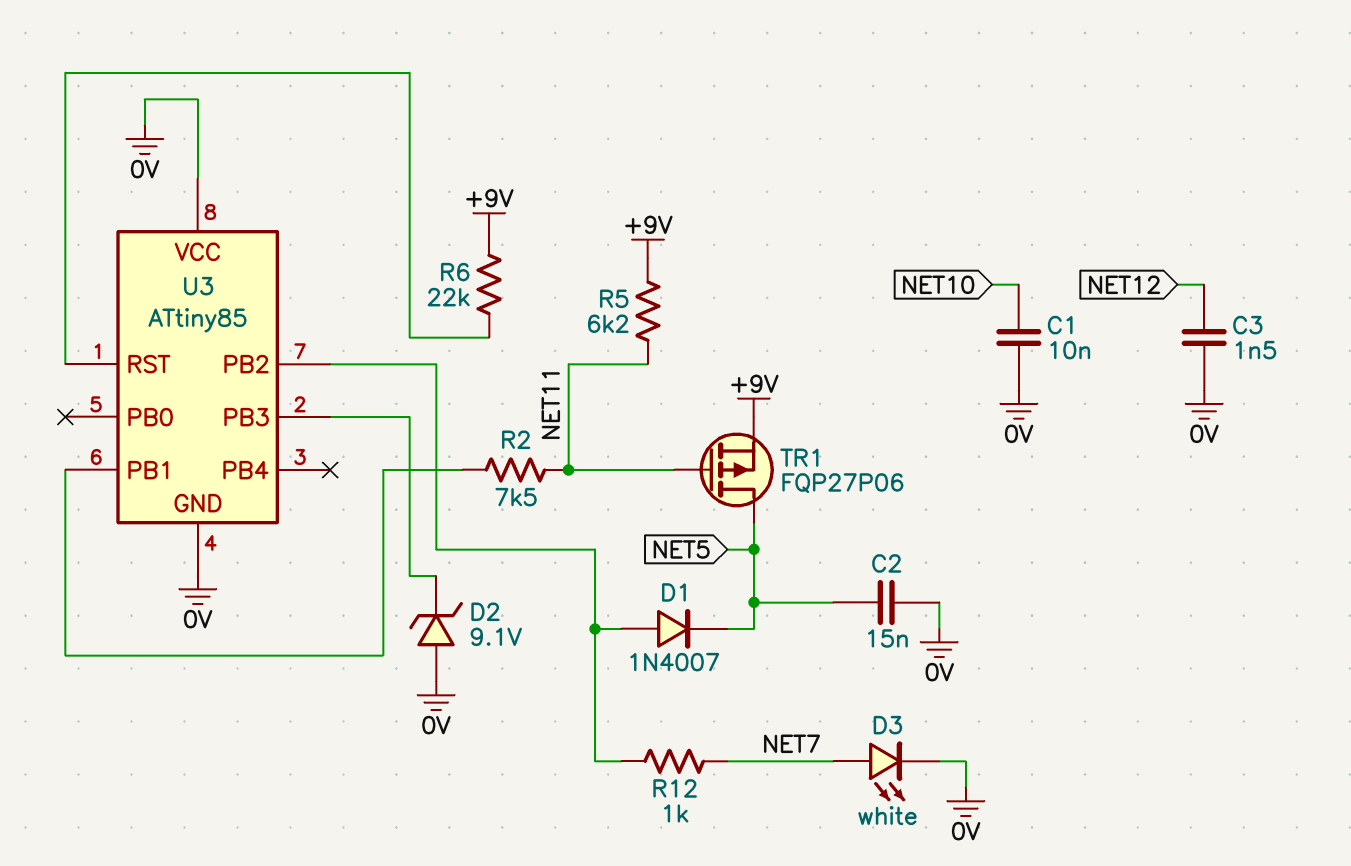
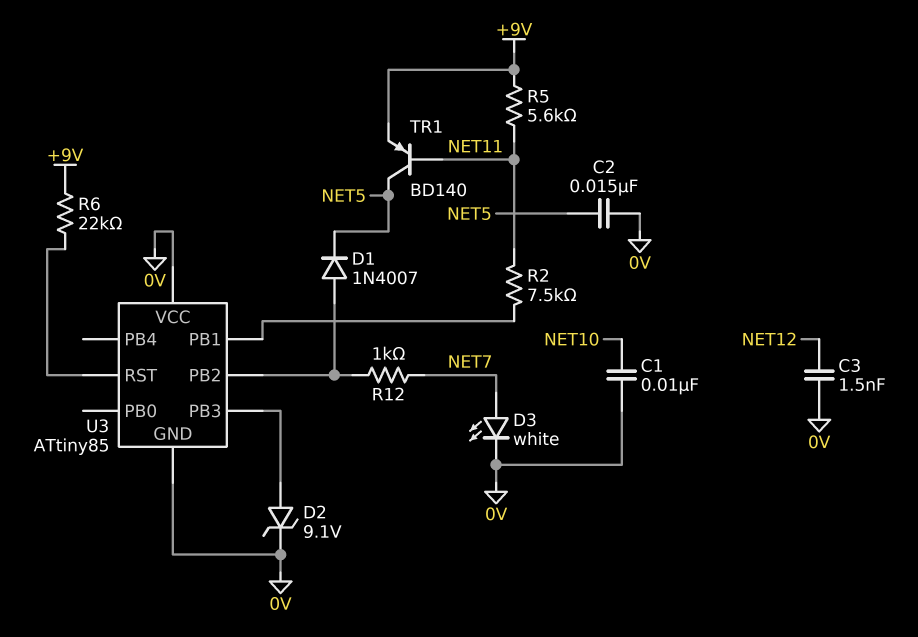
D2: zener 9.1V (A 0V, K U3/PB3) -> zener 9.1V (A U3/PB3, K 0V)
R5: 6.2k (+9V, NET11) -> 5.6k (+9V, NET11)
TR1: PMOS FQP27P06 (G NET11, D NET5, S +9V) -> PNP BD140 (B NET11, C NET5, E +9V)

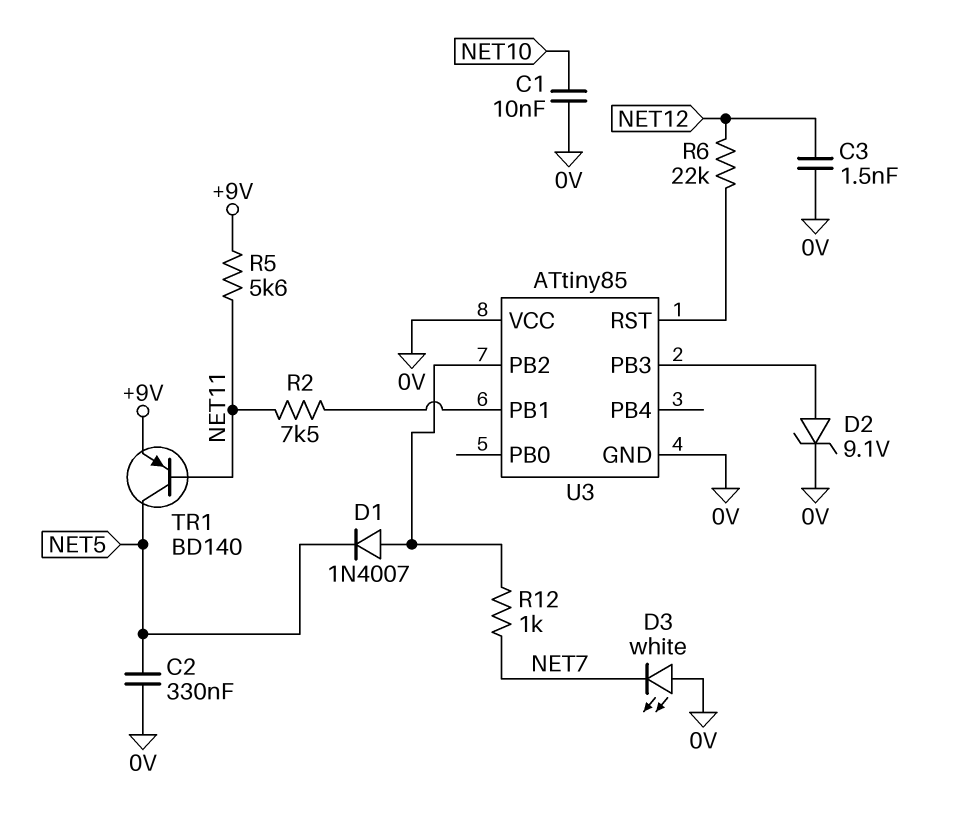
C2: 15nF (0V, NET5) -> 330nF (0V, NET5)
D3: LED white (A NET7, K 0V) -> LED white (A 0V, K NET7)
R6: 22k (+9V, U3/RST) -> 22k (NET12, U3/RST)

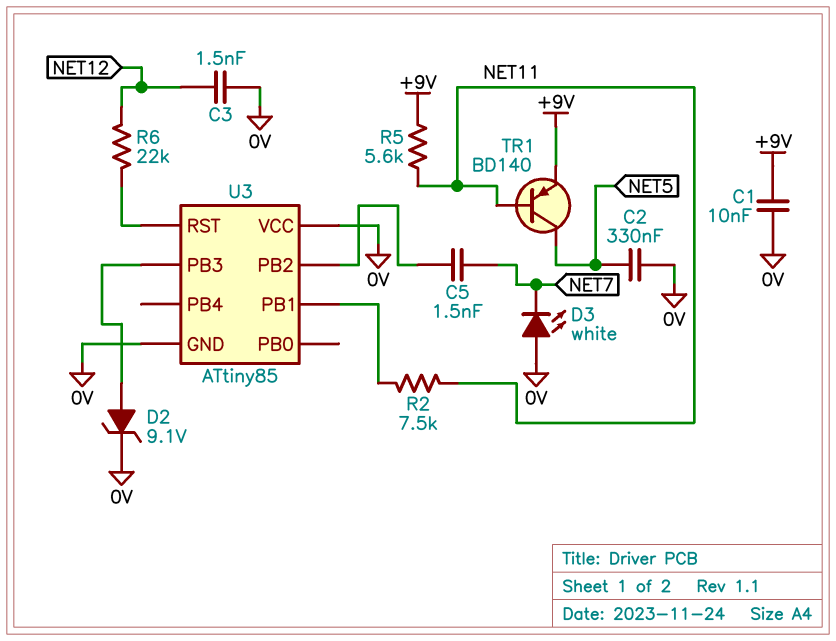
C1: 10nF (0V, NET10) -> 10nF (+9V, 0V)
C5: none -> 1.5nF (NET7, U3/PB2)
D1: diode 1N4007 (A U3/PB2, K NET5) -> none
R12: 1k (NET7, U3/PB2) -> none

